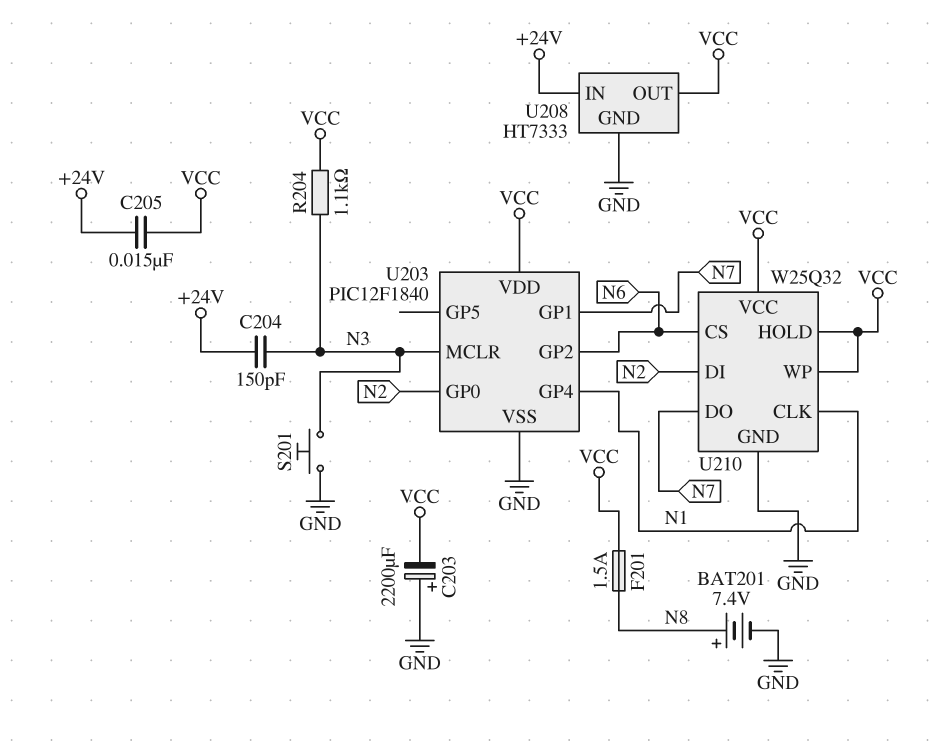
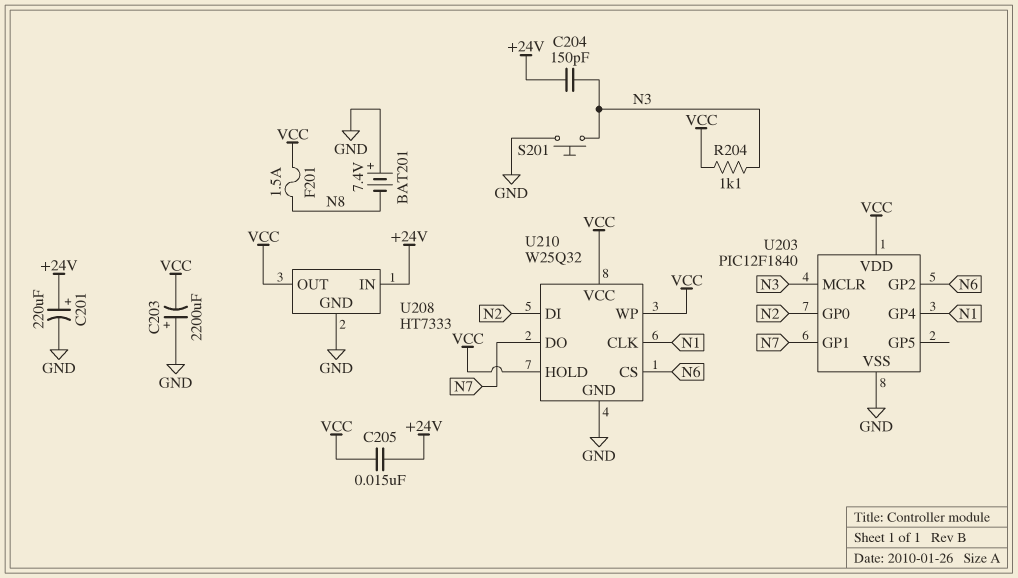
BAT201: 7.4V (plus N8, minus GND) -> 7.4V (plus GND, minus N8)
C201: none -> 220uF (plus +24V, minus GND)

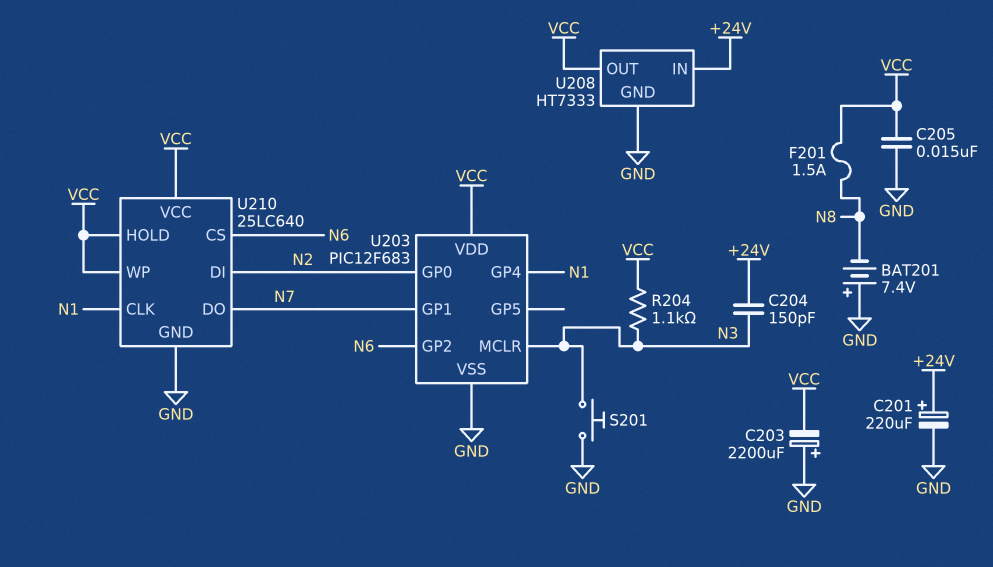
C205: 15nF (+24V, VCC) -> 15nF (GND, VCC)
U203: PIC12F1840 -> PIC12F683
U210: W25Q32 -> 25LC640

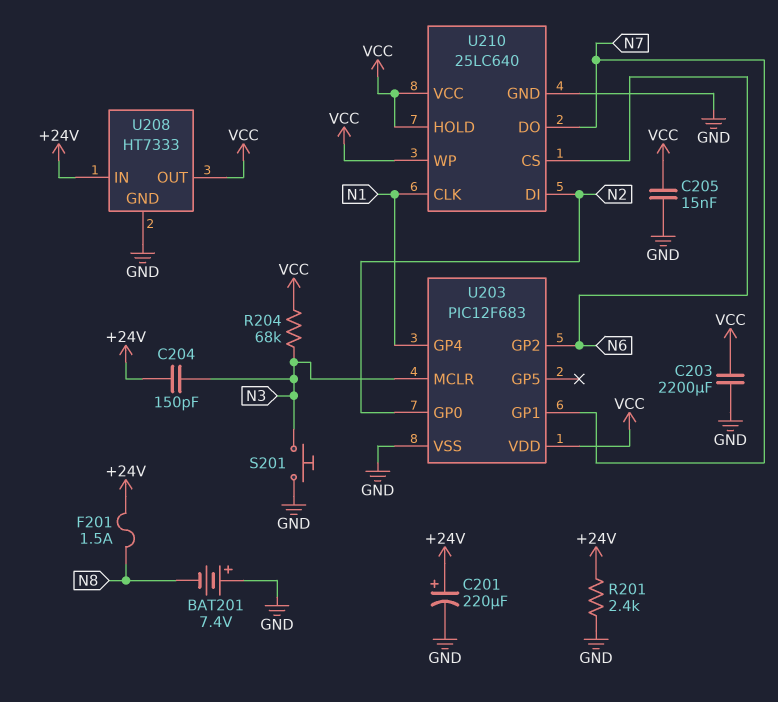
C203: 2200uF (plus GND, minus VCC) -> 2200uF (GND, VCC)
F201: 1.5A (N8, VCC) -> 1.5A (+24V, N8)
R201: none -> 2.4k (+24V, GND)
R204: 1.1k (N3, VCC) -> 68k (N3, VCC)

